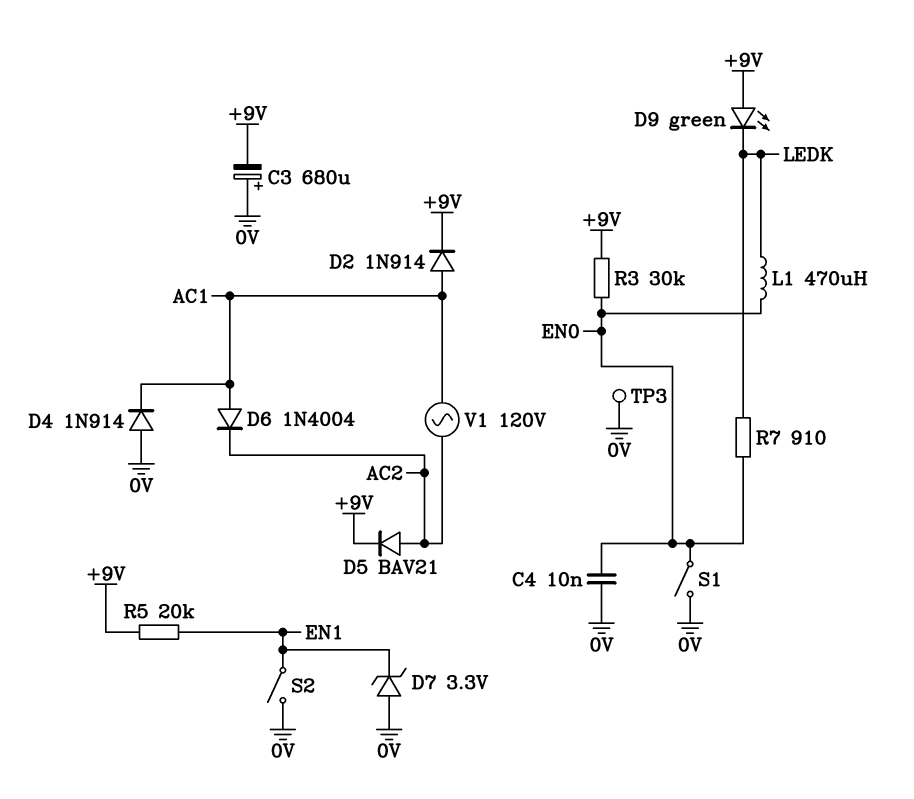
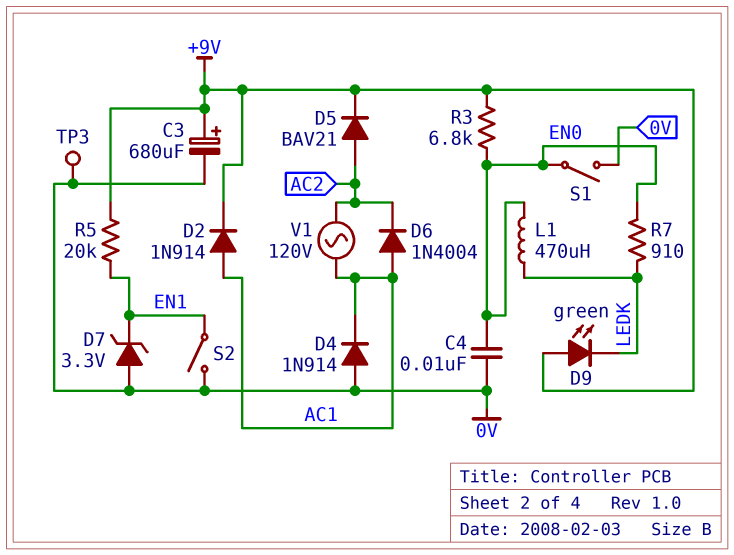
C3: 680uF (plus 0V, minus +9V) -> 680uF (plus +9V, minus 0V)
R3: 30k (+9V, EN0) -> 6.8k (+9V, EN0)

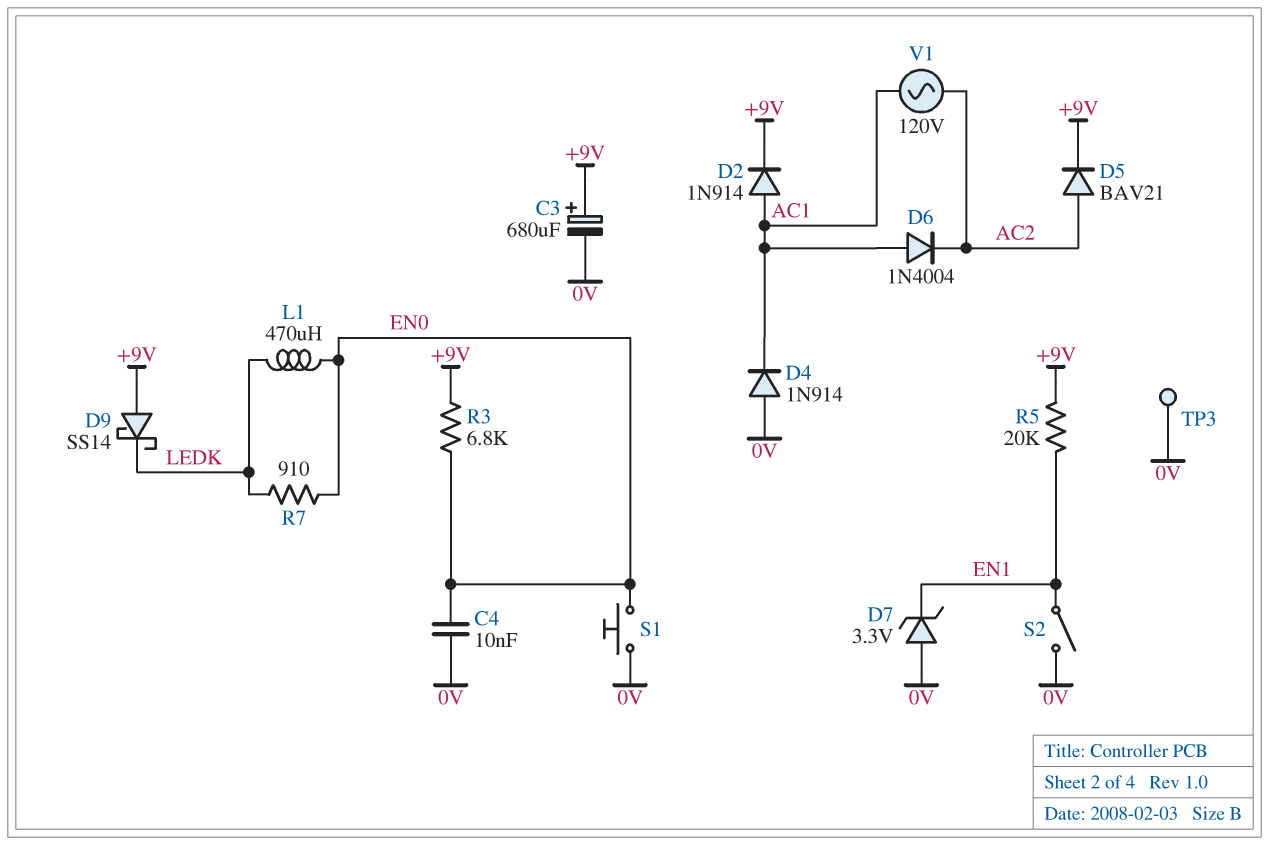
D9: LED green (A +9V, K LEDK) -> schottky SS14 (A +9V, K LEDK)
S1: switch (0V, EN0) -> button (0V, EN0)

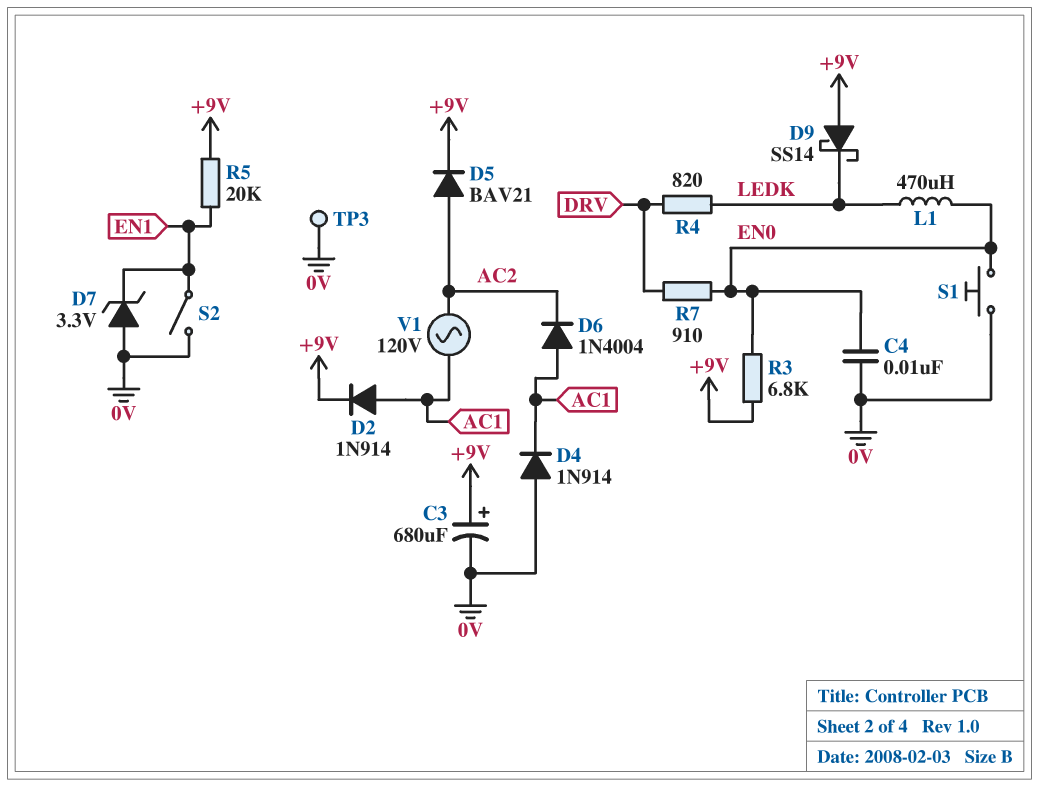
R4: none -> 820 (DRV, LEDK)
R7: 910 (EN0, LEDK) -> 910 (DRV, EN0)

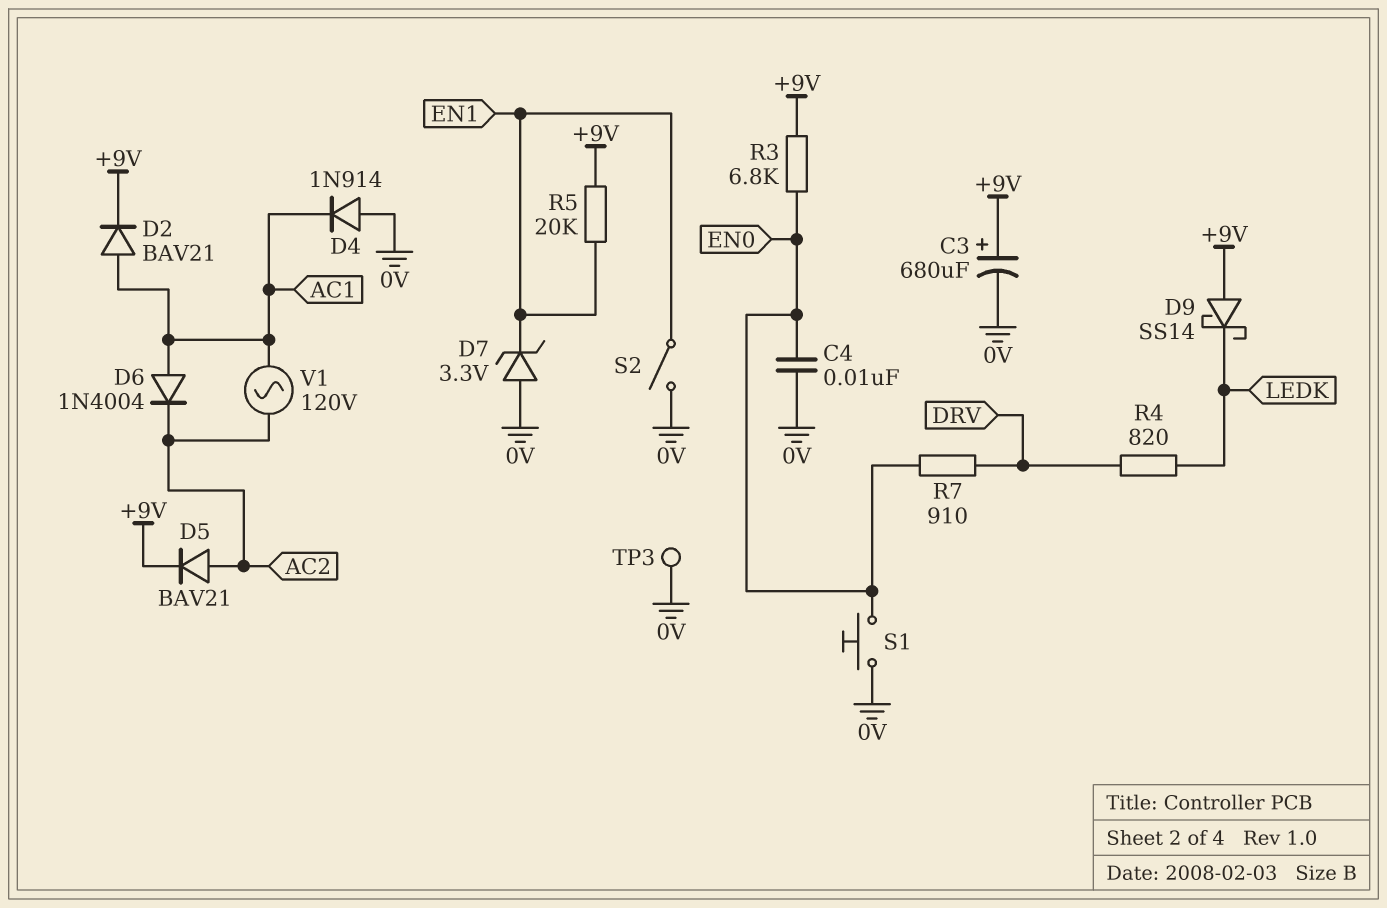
D2: diode 1N914 (A AC1, K +9V) -> diode BAV21 (A AC1, K +9V)
L1: 470uH (EN0, LEDK) -> none

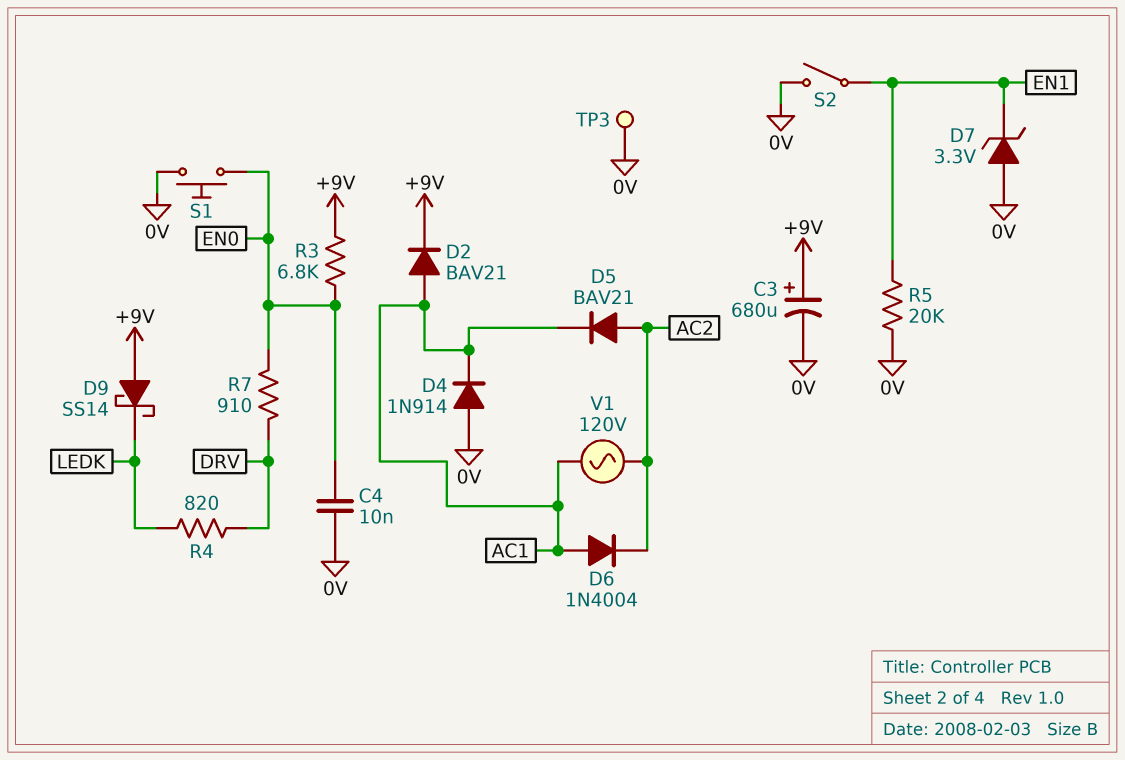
D5: diode BAV21 (A AC2, K +9V) -> diode BAV21 (A AC2, K AC1)
R5: 20k (+9V, EN1) -> 20k (0V, EN1)

